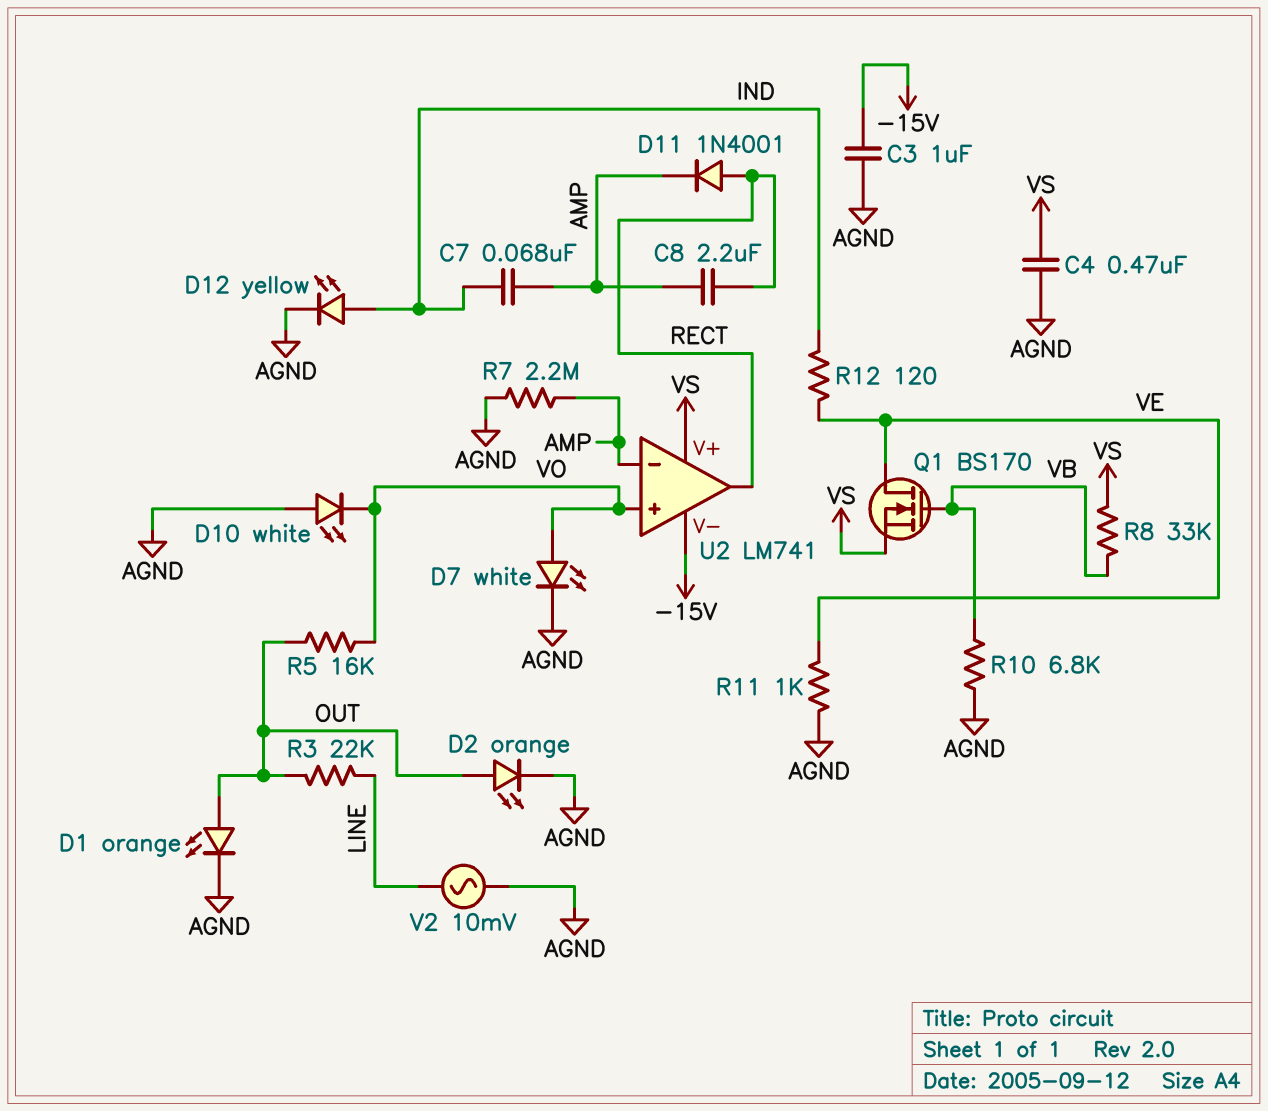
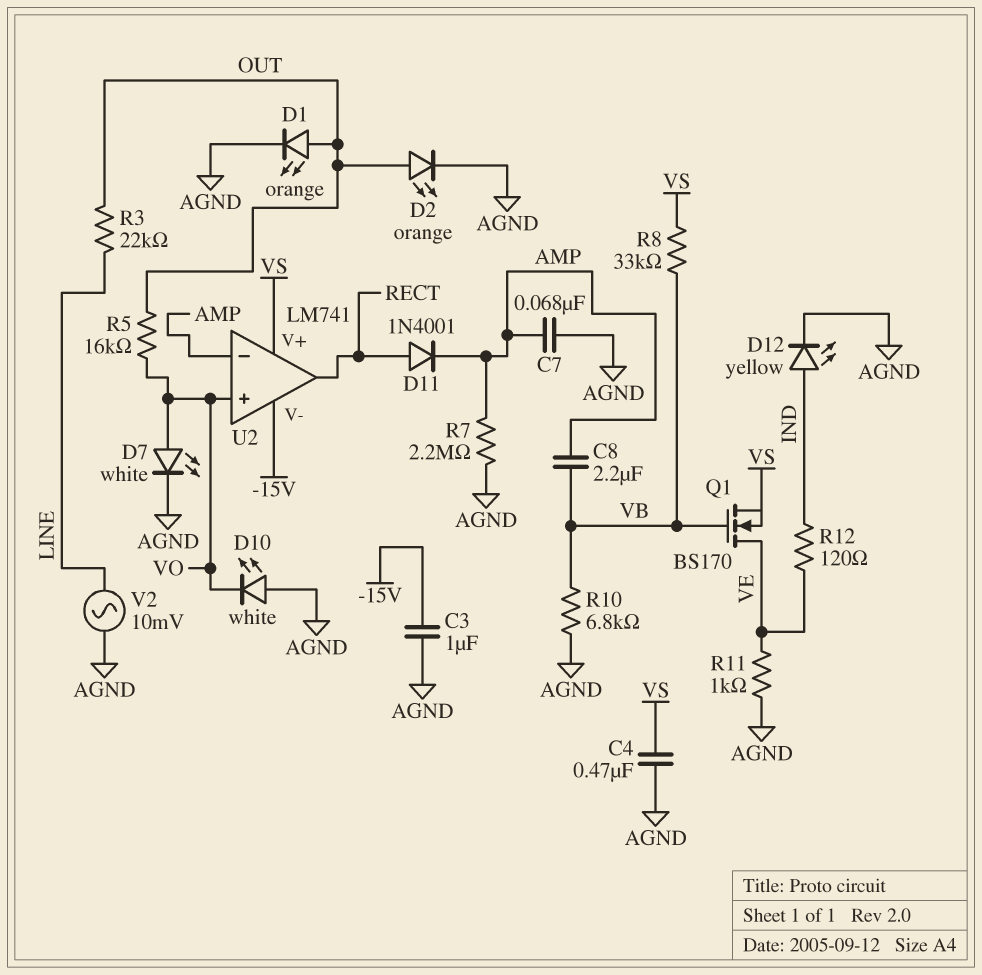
C7: 68nF (AMP, IND) -> 68nF (AGND, AMP)
C8: 2.2uF (AMP, RECT) -> 2.2uF (AMP, VB)

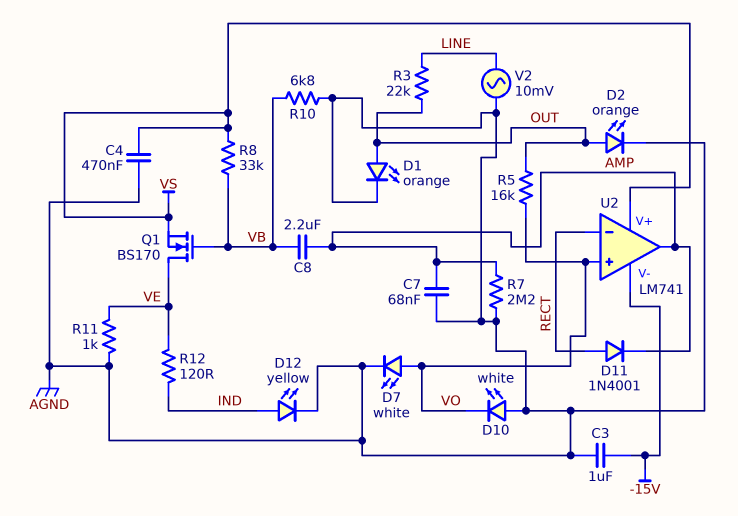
U2 pin in-: AMP -> RECT
U2 pin out: RECT -> AMP

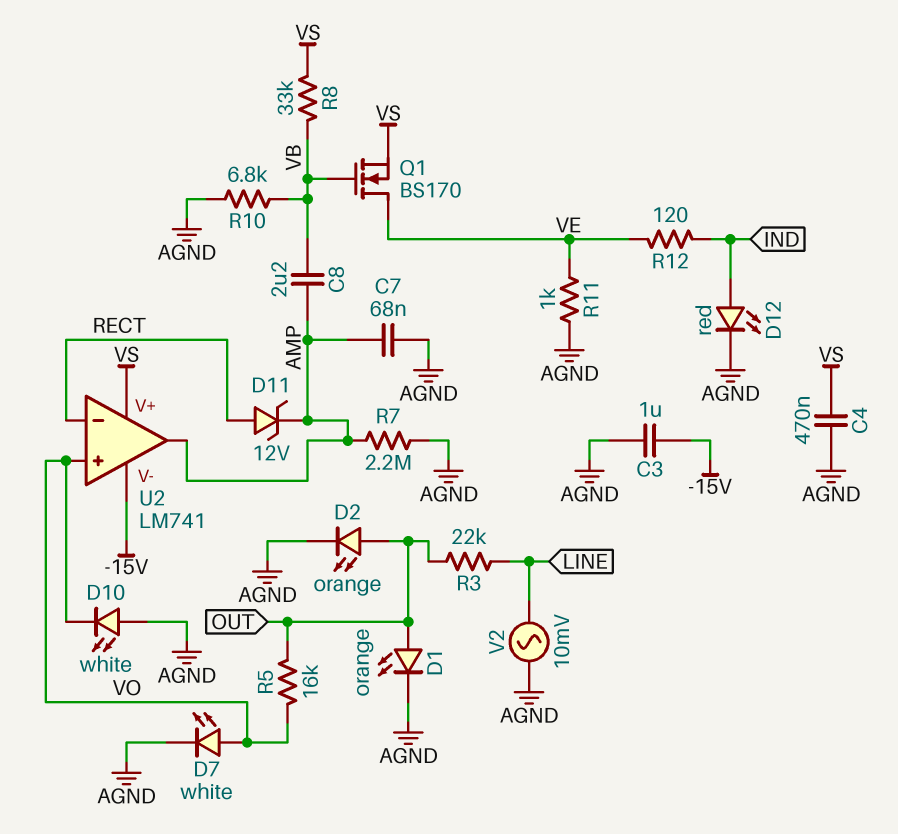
D11: diode 1N4001 (A RECT, K AMP) -> zener 12V (A RECT, K AMP)
D12: LED yellow (A IND, K AGND) -> LED red (A IND, K AGND)

